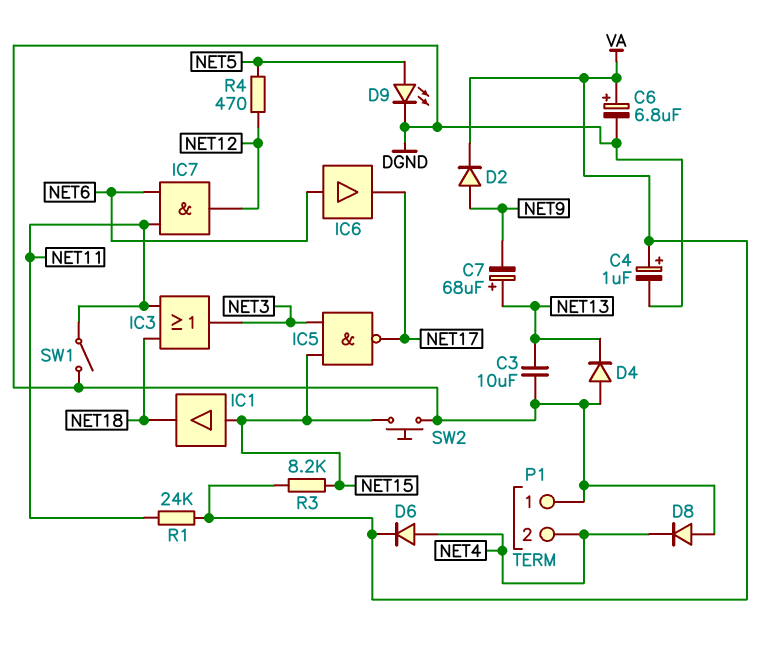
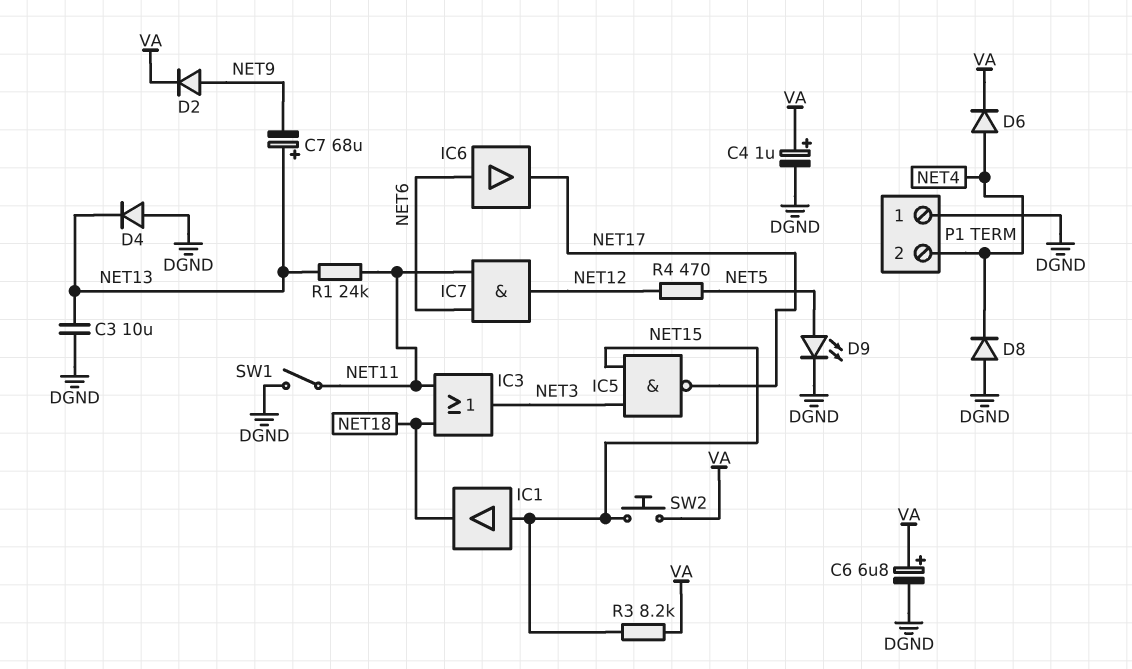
R1: 24k (NET11, VA) -> 24k (NET11, NET13)
SW2: button (DGND, NET15) -> button (NET15, VA)

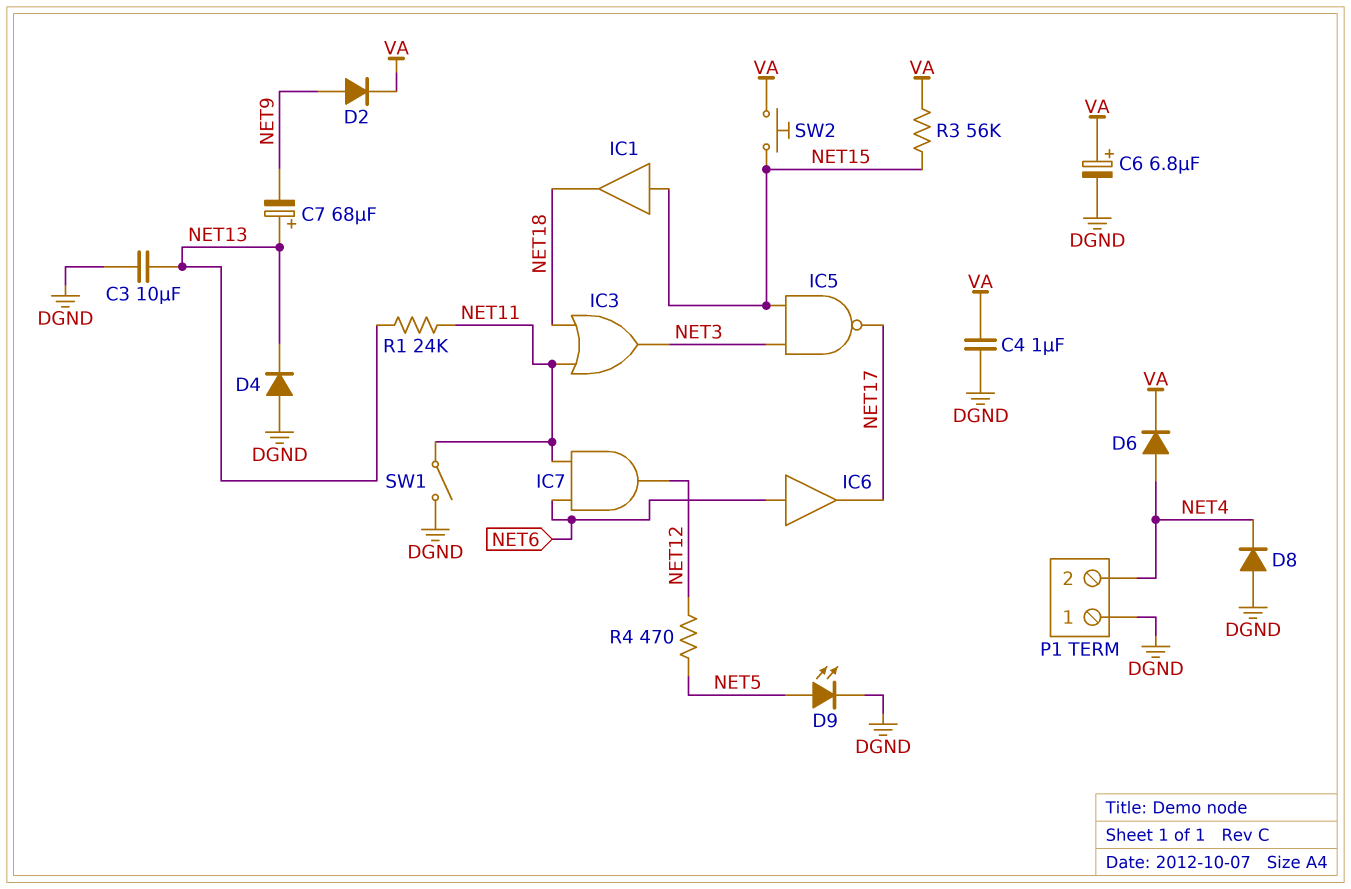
C4: 1uF (plus VA, minus DGND) -> 1uF (DGND, VA)
R3: 8.2k (NET15, VA) -> 56k (NET15, VA)

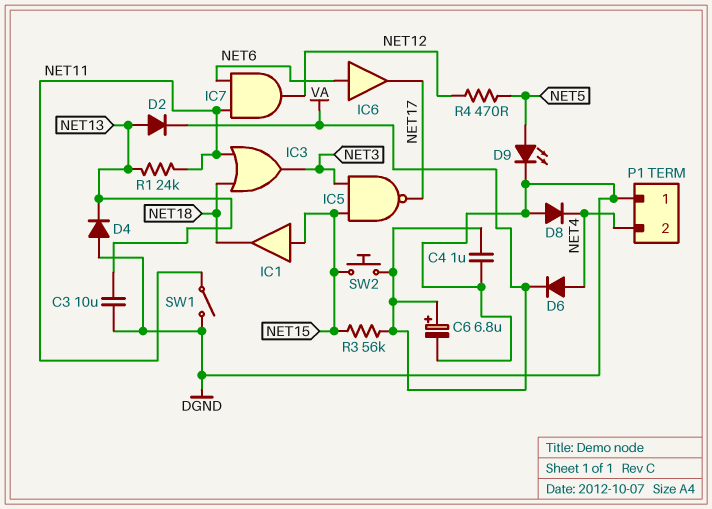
C7: 68uF (plus NET13, minus NET9) -> none
D2: diode (A NET9, K VA) -> diode (A NET13, K VA)

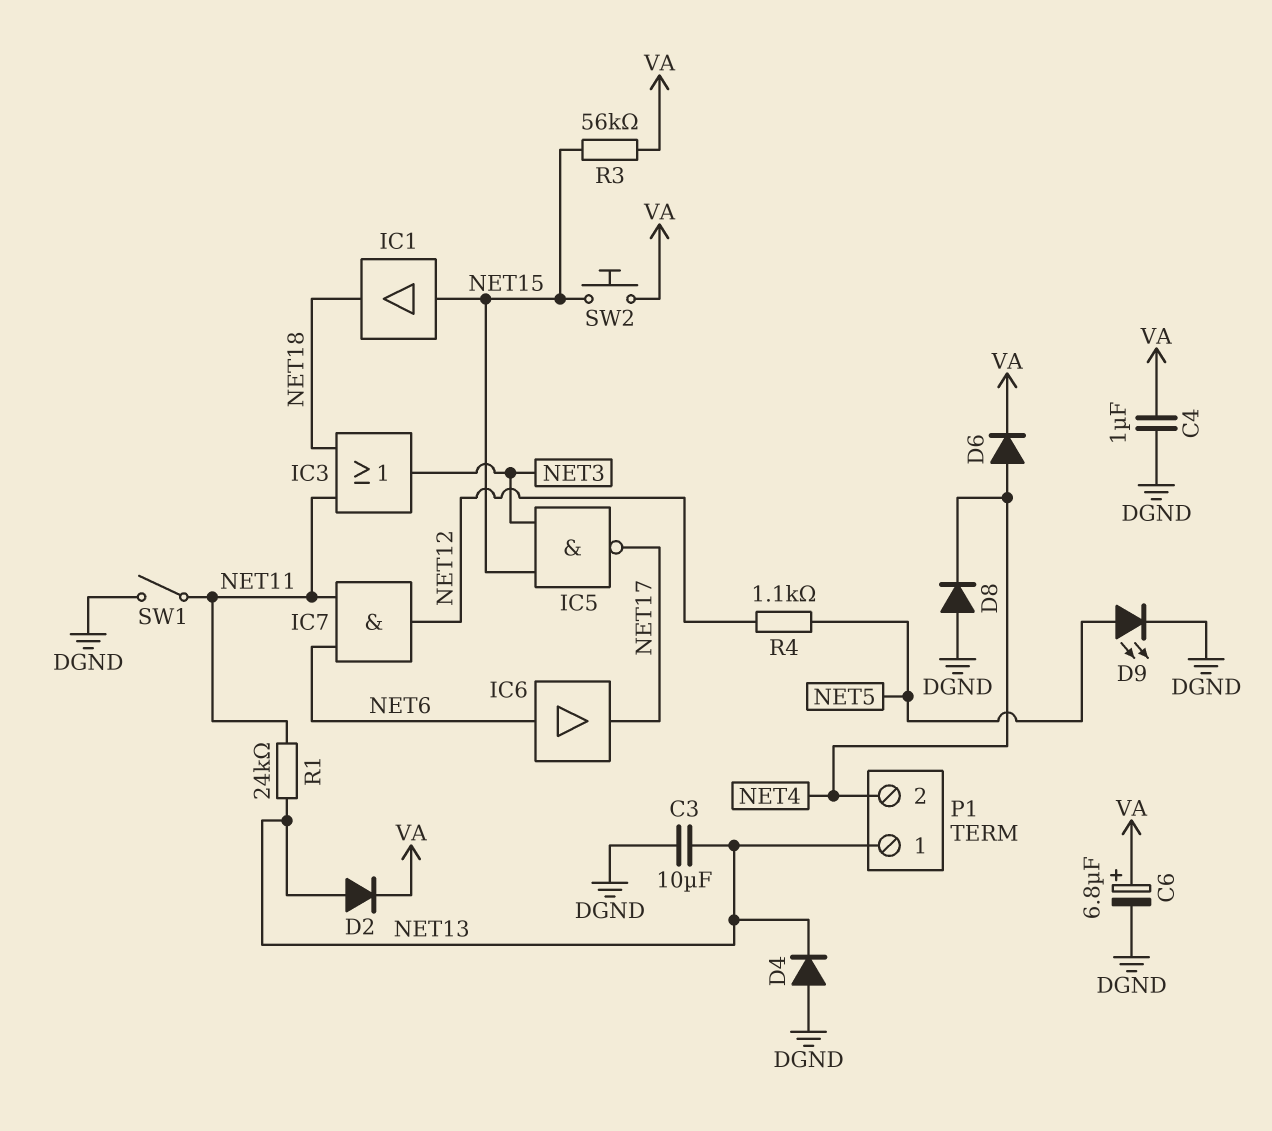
P1 pin 1: DGND -> NET13
R4: 470 (NET5, NET12) -> 1.1k (NET5, NET12)

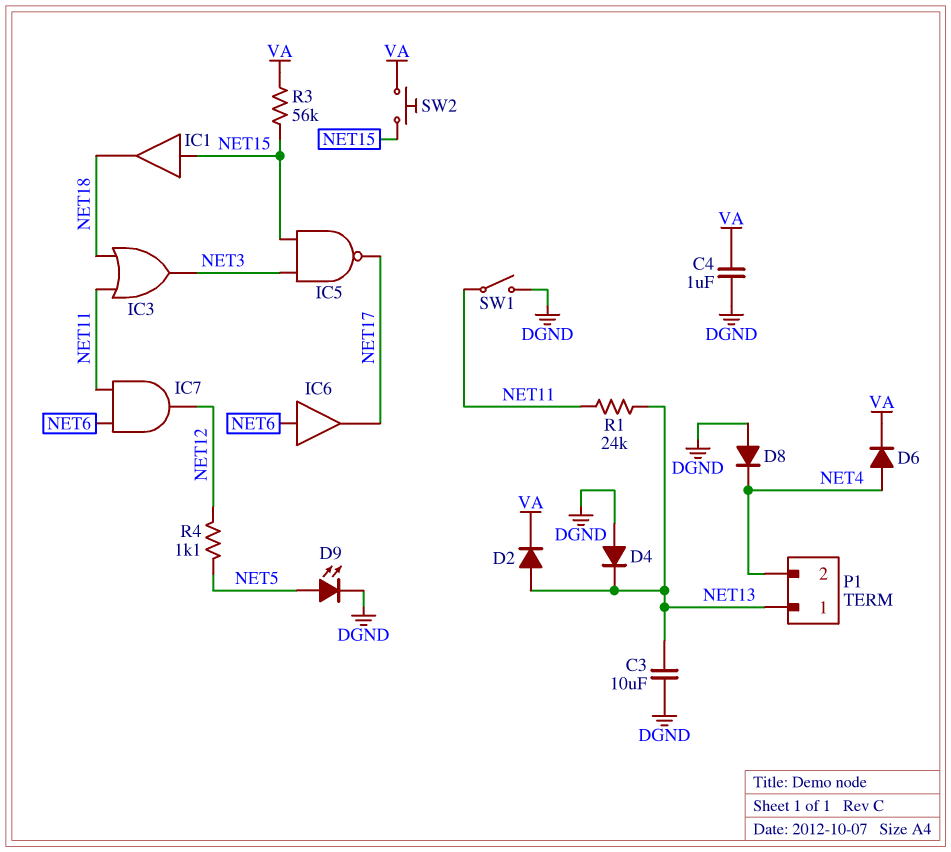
C6: 6.8uF (plus VA, minus DGND) -> none

